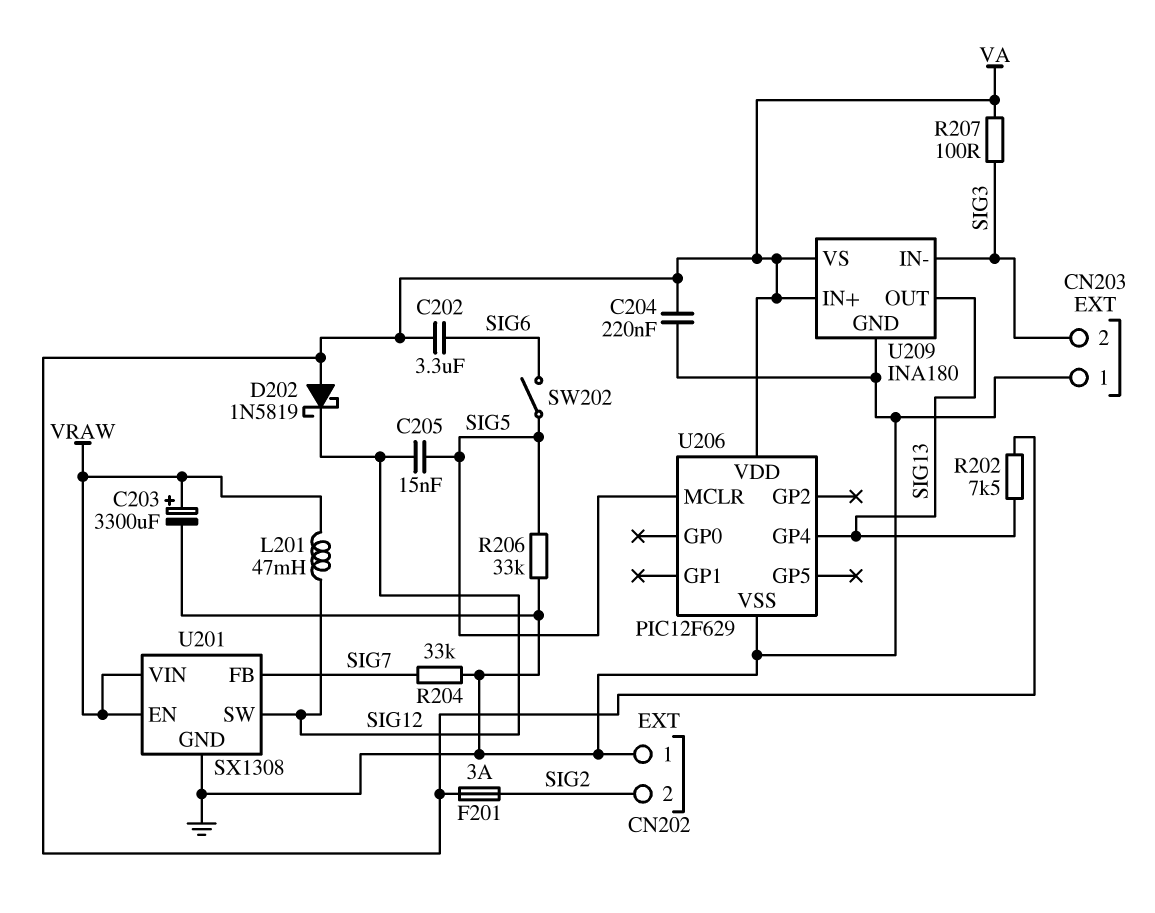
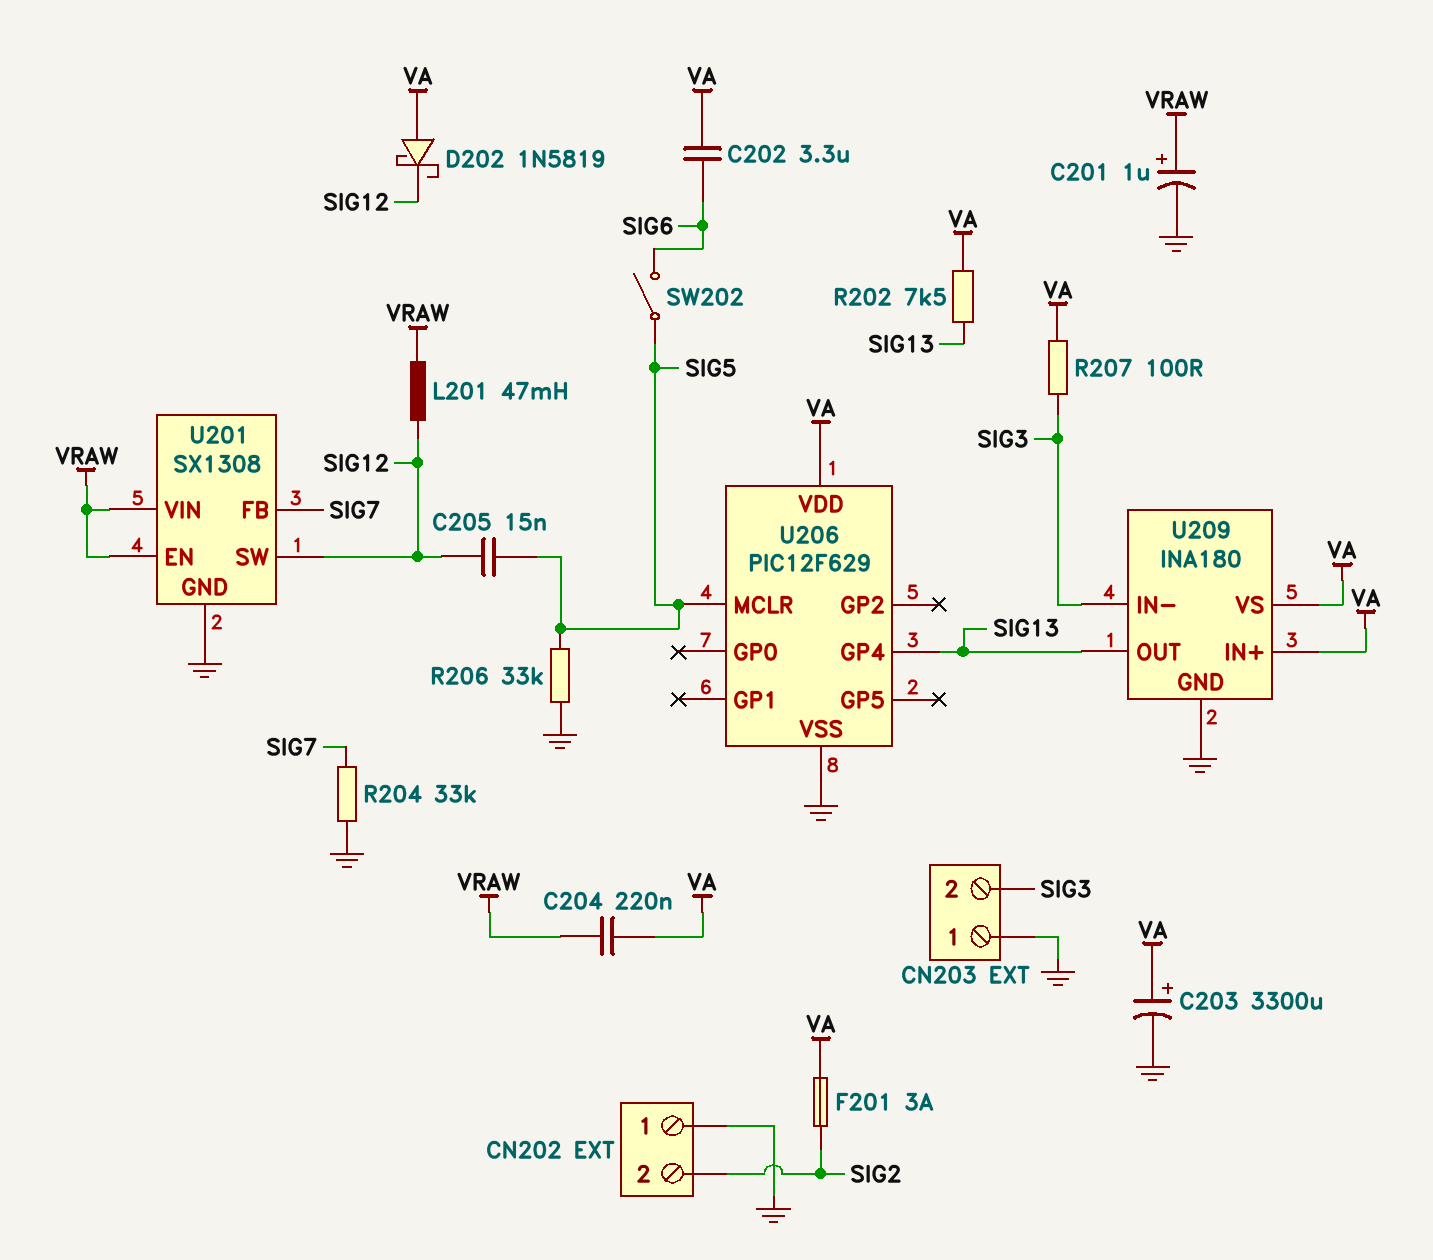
C201: none -> 1uF (plus VRAW, minus GND)
C203: 3300uF (plus VRAW, minus GND) -> 3300uF (plus VA, minus GND)
C204: 220nF (GND, VA) -> 220nF (VA, VRAW)

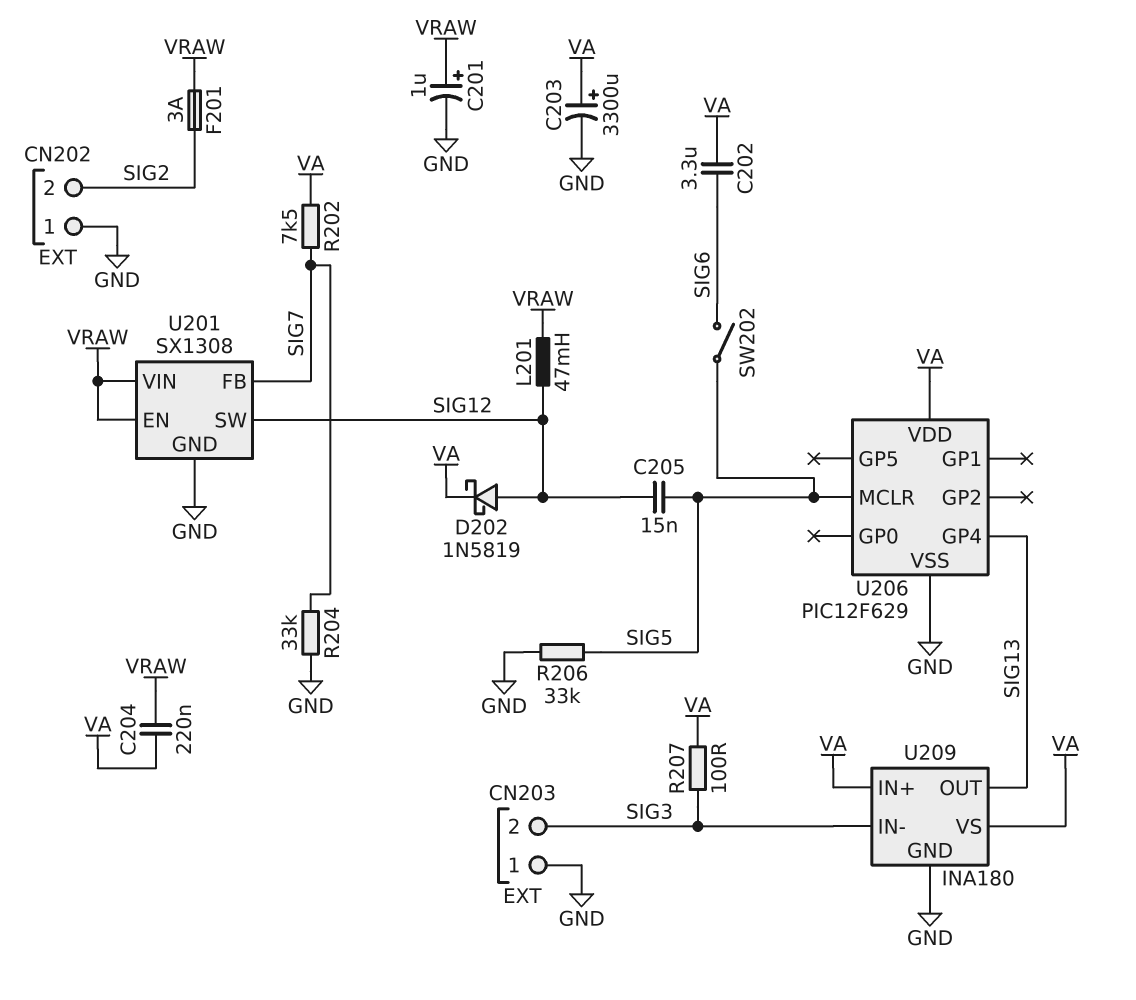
D202: schottky 1N5819 (A VA, K SIG12) -> schottky 1N5819 (A SIG12, K VA)
F201: 3A (SIG2, VA) -> 3A (SIG2, VRAW)
R202: 7.5k (SIG13, VA) -> 7.5k (SIG7, VA)

